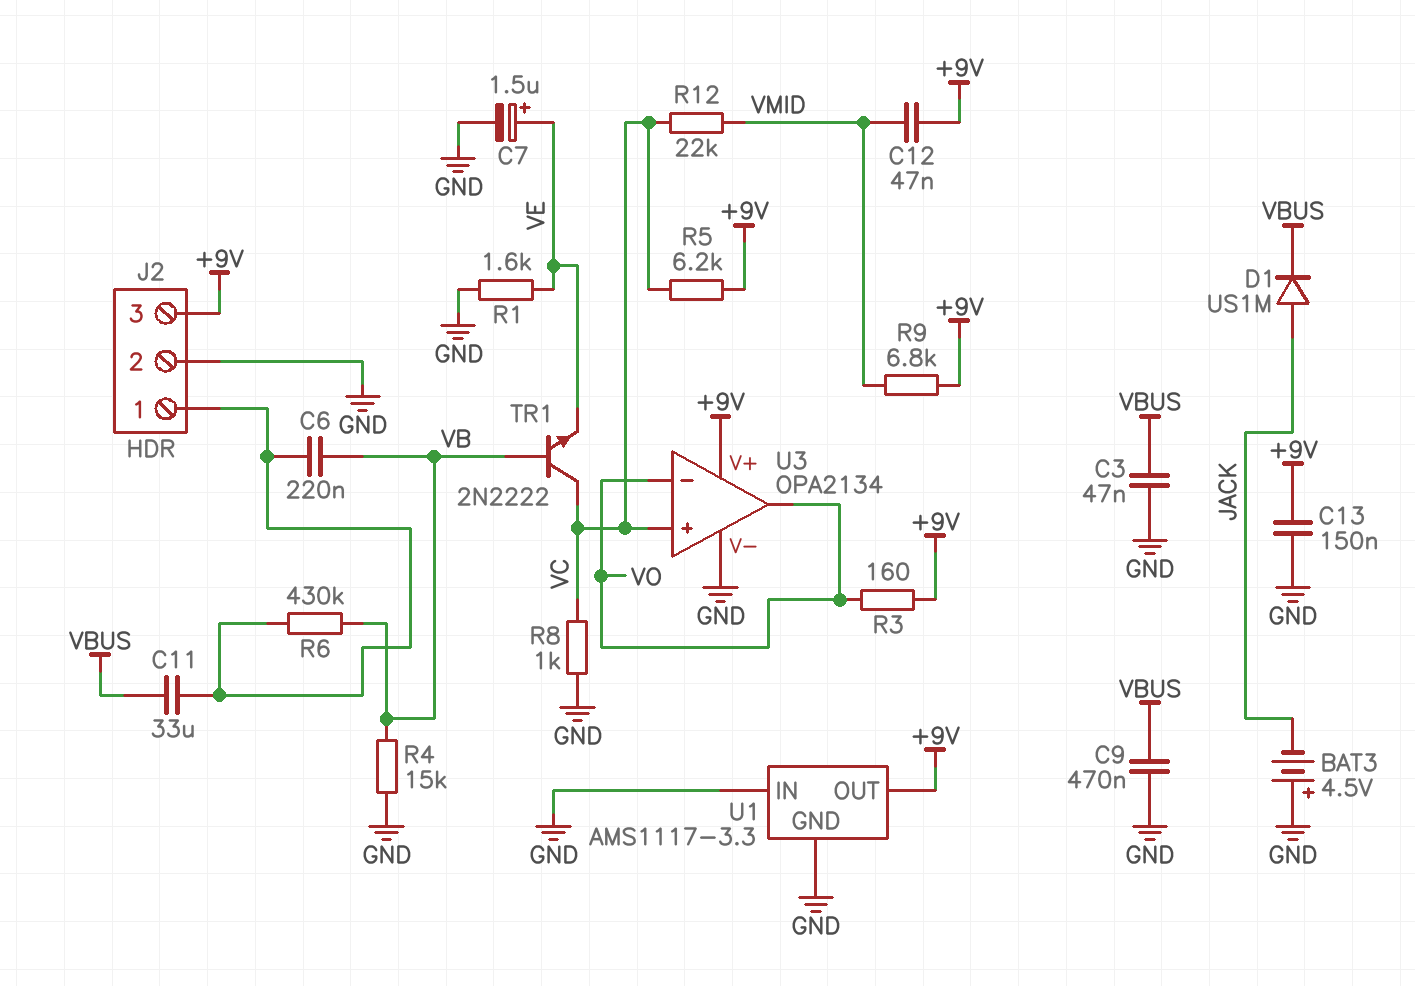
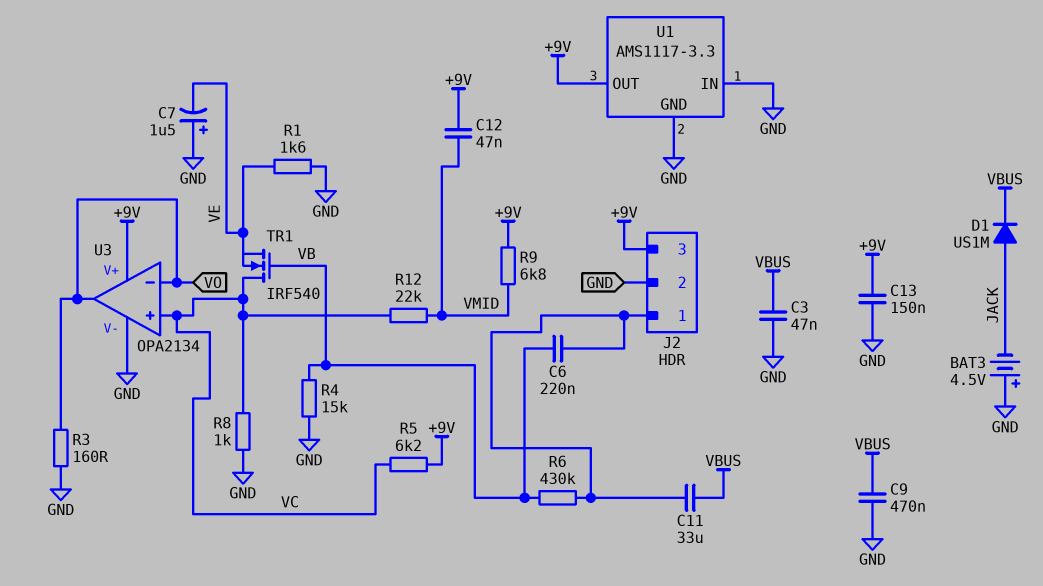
C7: 1.5uF (plus VE, minus GND) -> 1.5uF (plus GND, minus VE)
R3: 160 (+9V, VO) -> 160 (GND, VO)
TR1: NPN 2N2222 (B VB, C VC, E VE) -> NMOS IRF540 (G VB, D VC, S VE)

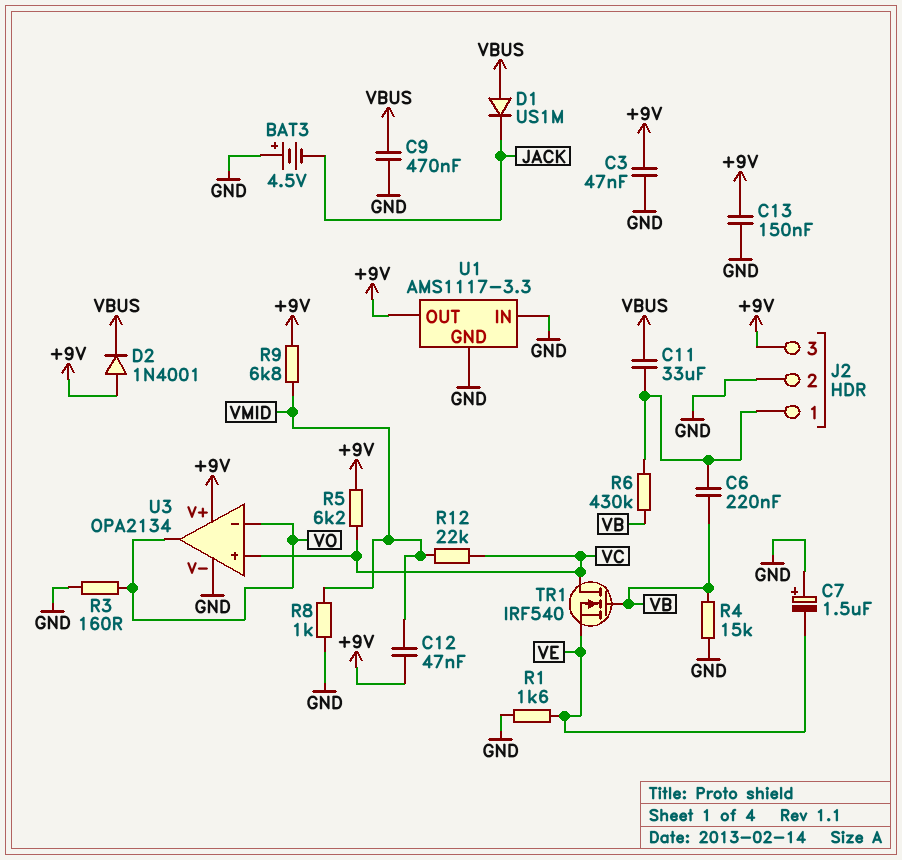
C3: 47nF (GND, VBUS) -> 47nF (+9V, GND)
D1: diode US1M (A JACK, K VBUS) -> diode US1M (A VBUS, K JACK)
D2: none -> diode 1N4001 (A +9V, K VBUS)
R8: 1k (GND, VC) -> 1k (GND, VMID)

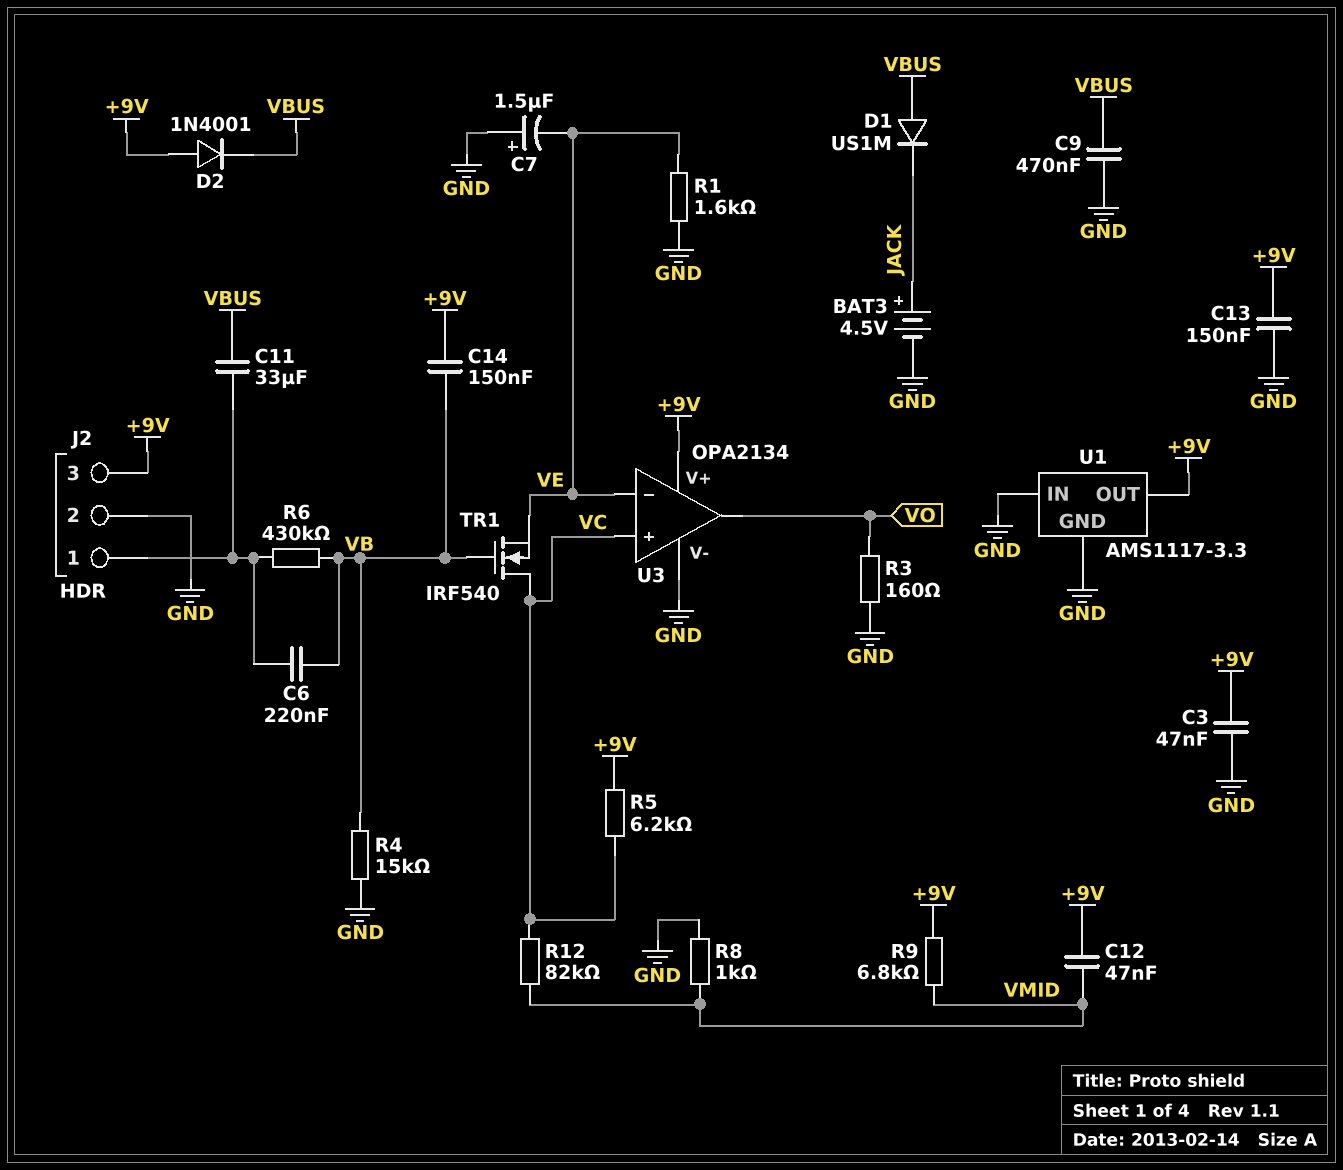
BAT3: 4.5V (plus GND, minus JACK) -> 4.5V (plus JACK, minus GND)
C14: none -> 150nF (+9V, VB)
R12: 22k (VC, VMID) -> 82k (VC, VMID)
U3 pin in-: VO -> VE

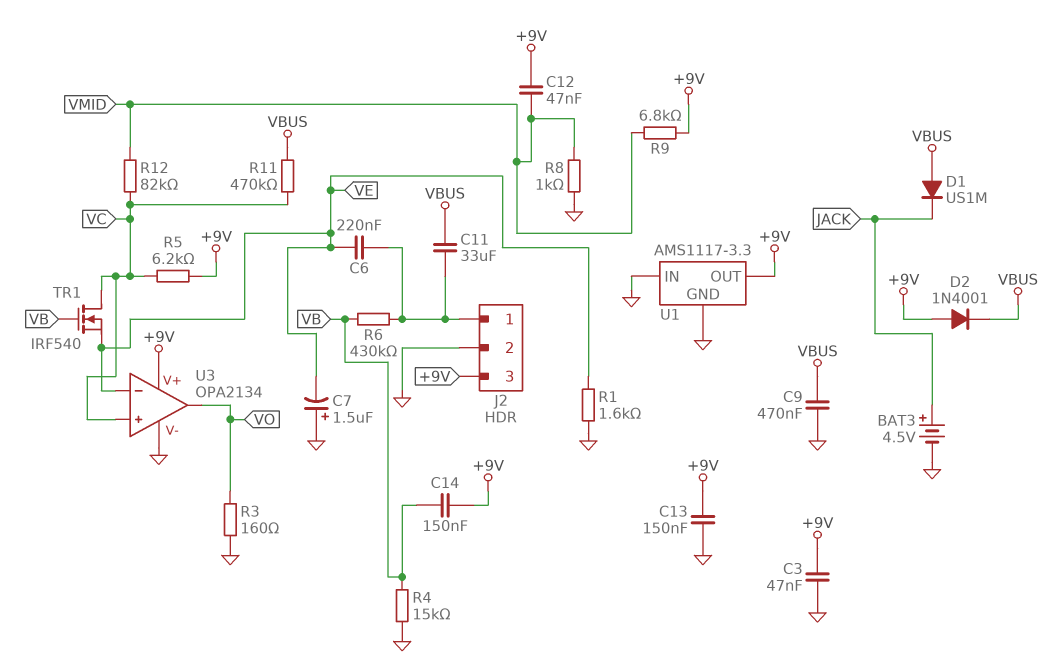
C6: 220nF (J2/1, VB) -> 220nF (J2/1, VE)
R11: none -> 470k (VBUS, VC)

